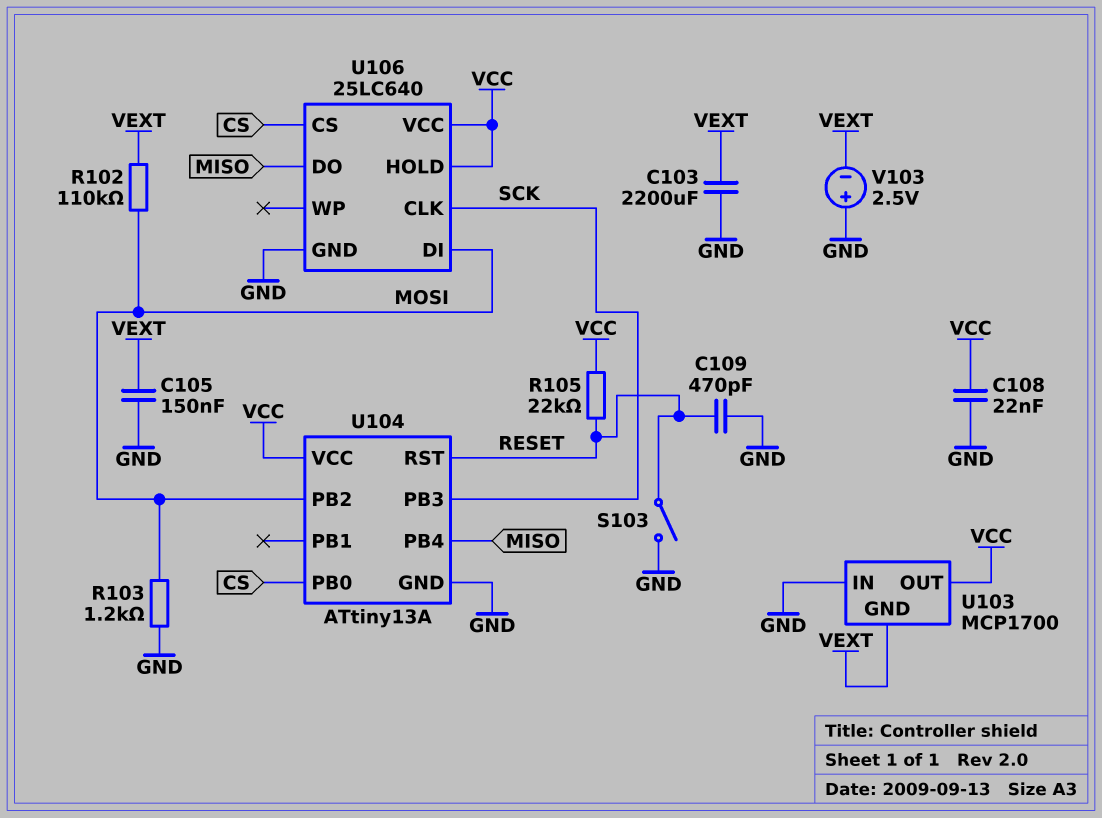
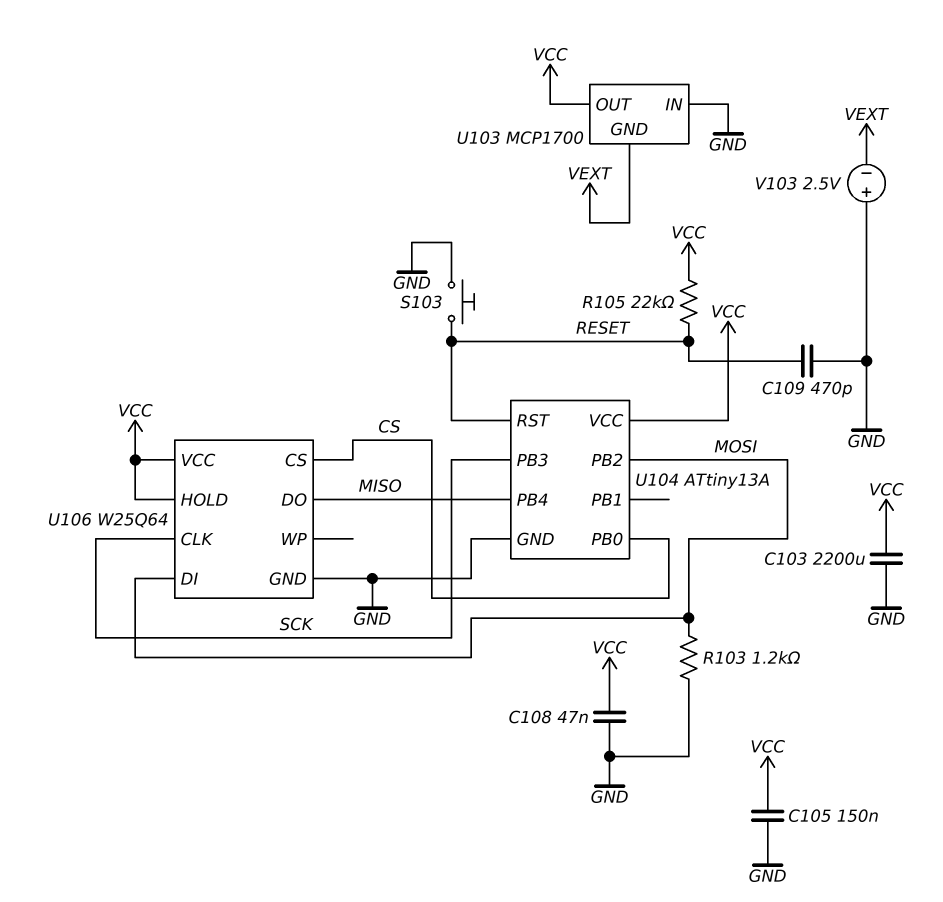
C103: 2200uF (GND, VEXT) -> 2200uF (GND, VCC)
C105: 150nF (GND, VEXT) -> 150nF (GND, VCC)
C108: 22nF (GND, VCC) -> 47nF (GND, VCC)
R102: 110k (MOSI, VEXT) -> none
S103: switch (GND, RESET) -> button (GND, RESET)
U106: 25LC640 -> W25Q64

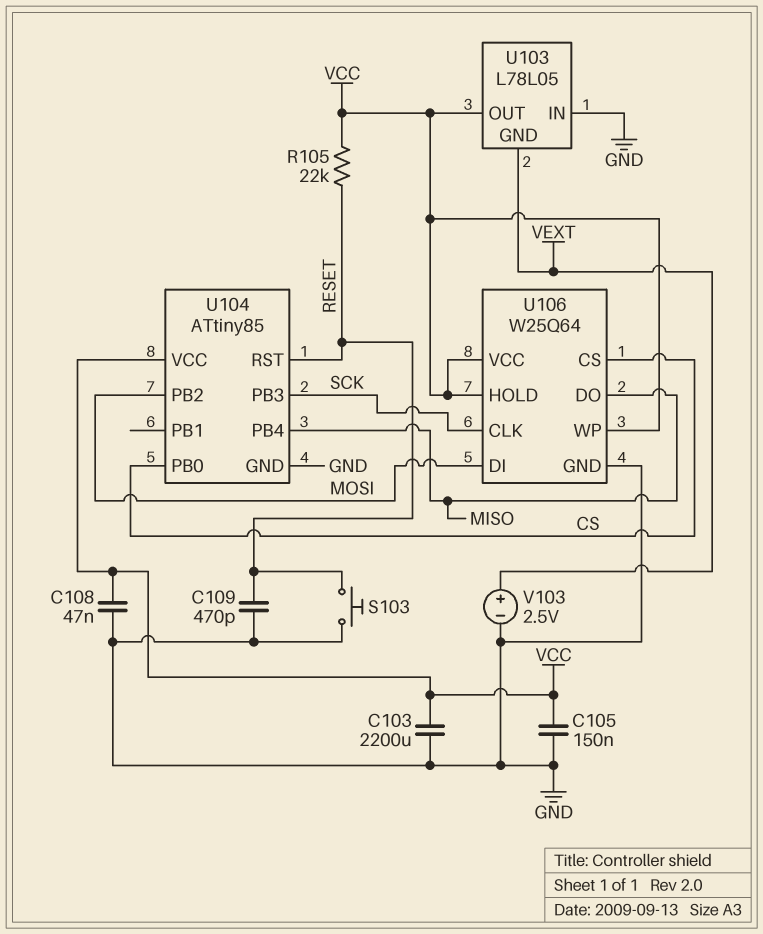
R103: 1.2k (GND, MOSI) -> none
U103: MCP1700 -> L78L05
U104: ATtiny13A -> ATtiny85
U106 pin WP: none -> VCC
V103: 2.5V (plus GND, minus VEXT) -> 2.5V (plus VEXT, minus GND)

